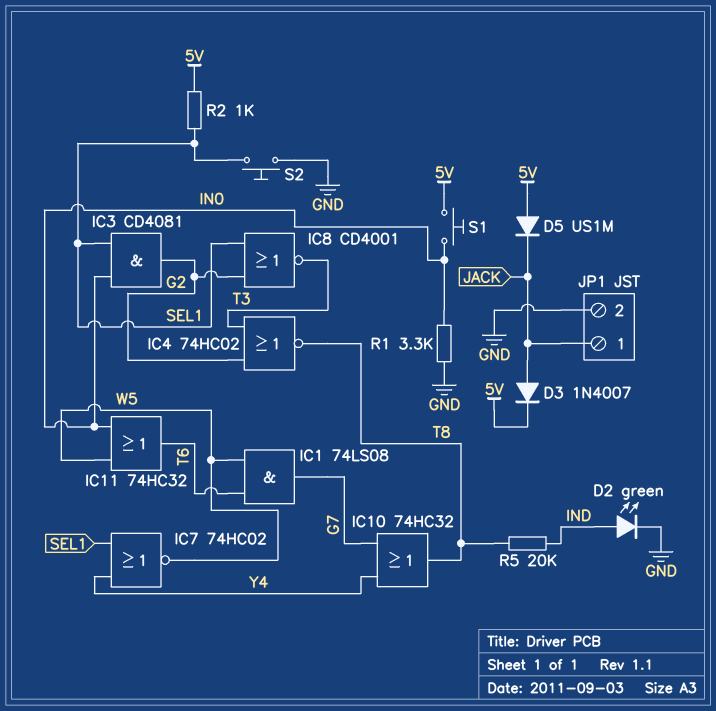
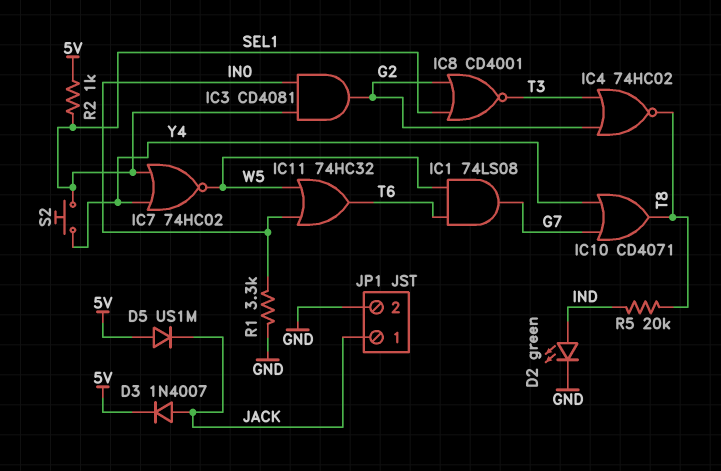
IC10: OR 74HC32 (in G7, in Y4, out T8) -> OR CD4071 (in G7, in Y4, out T8)
S1: button (5V, IN0) -> none
S2: button (GND, SEL1) -> button (SEL1, Y4)

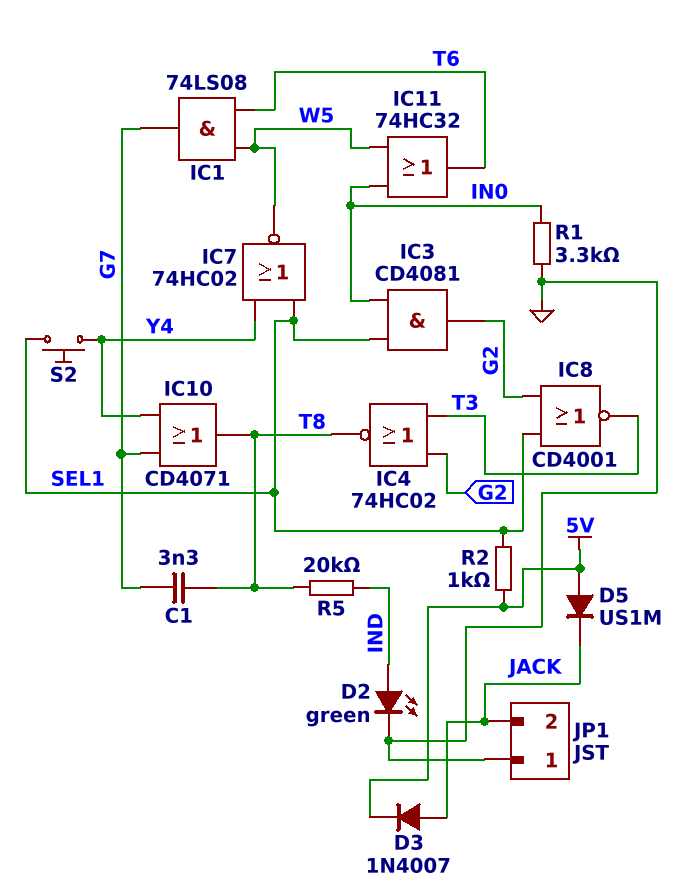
C1: none -> 3.3nF (G7, T8)
JP1 pin 1: JACK -> GND
JP1 pin 2: GND -> JACK

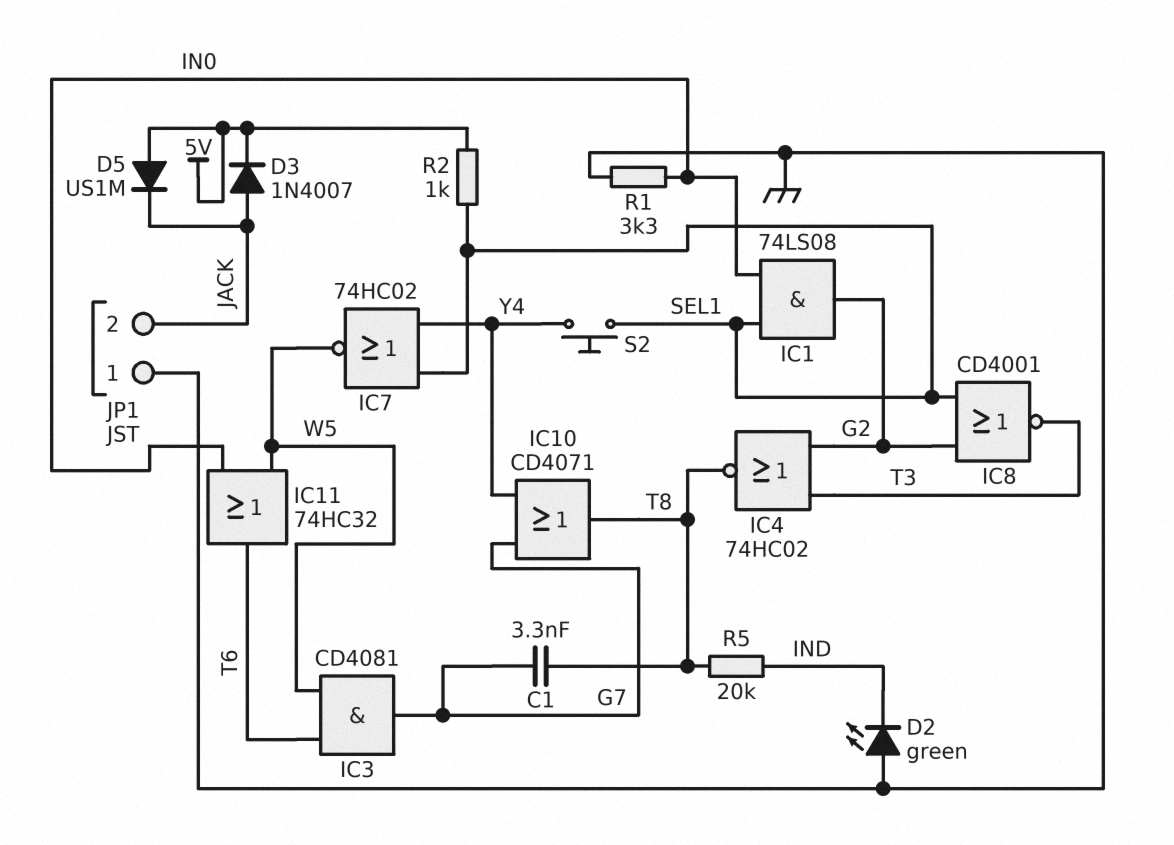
D2: LED green (A IND, K GND) -> LED green (A GND, K IND)
IC1: AND 74LS08 (in T6, in W5, out G7) -> AND 74LS08 (in IN0, in SEL1, out G2)
IC3: AND CD4081 (in IN0, in SEL1, out G2) -> AND CD4081 (in T6, in W5, out G7)

